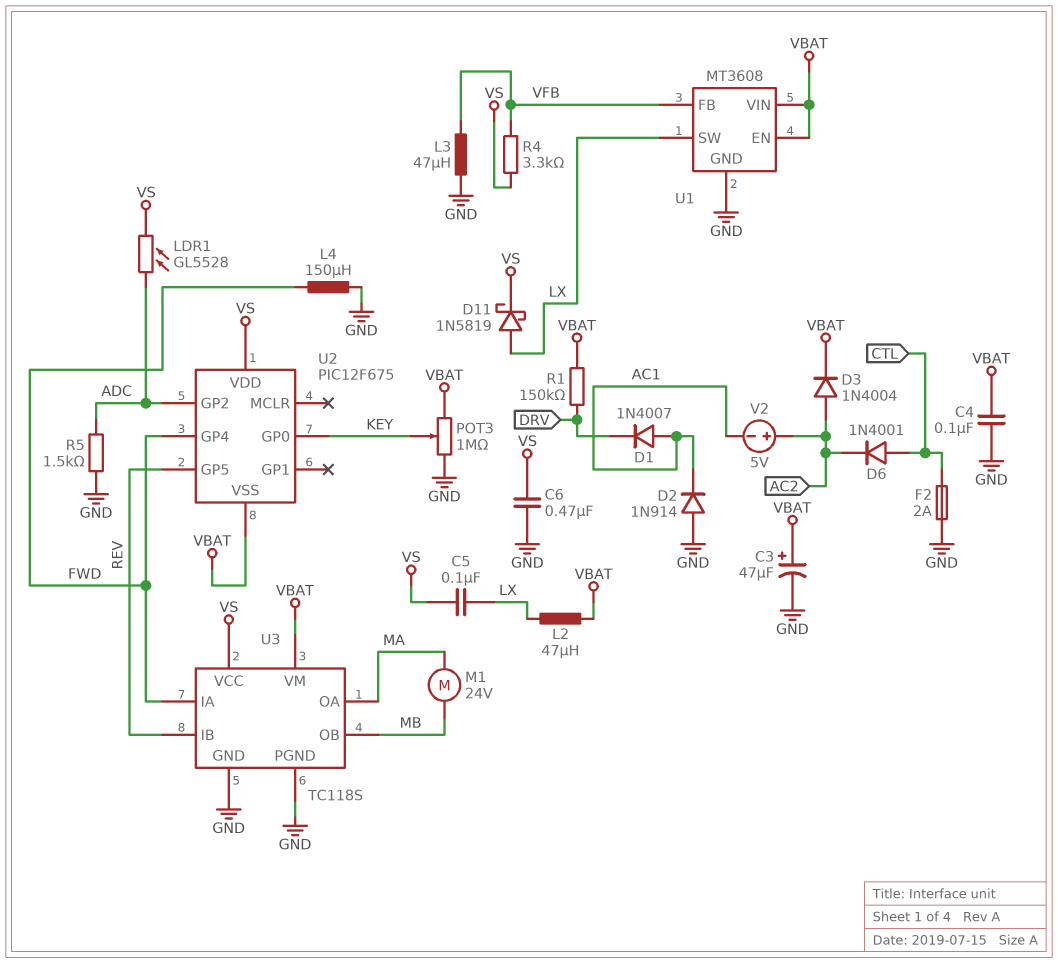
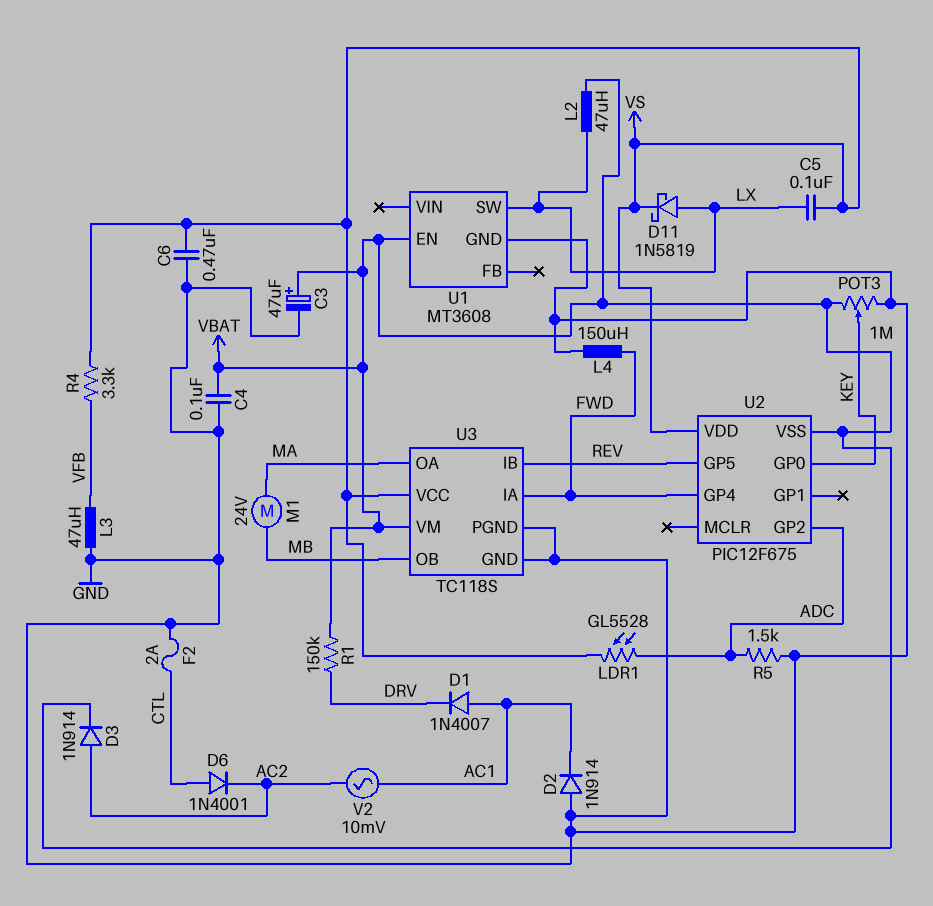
D3: diode 1N4004 (A AC2, K VBAT) -> diode 1N914 (A AC2, K VBAT)
U1 pin FB: VFB -> none
U1 pin VIN: VBAT -> none
V2: 5V (plus AC2, minus AC1) -> AC 10mV (AC1, AC2)

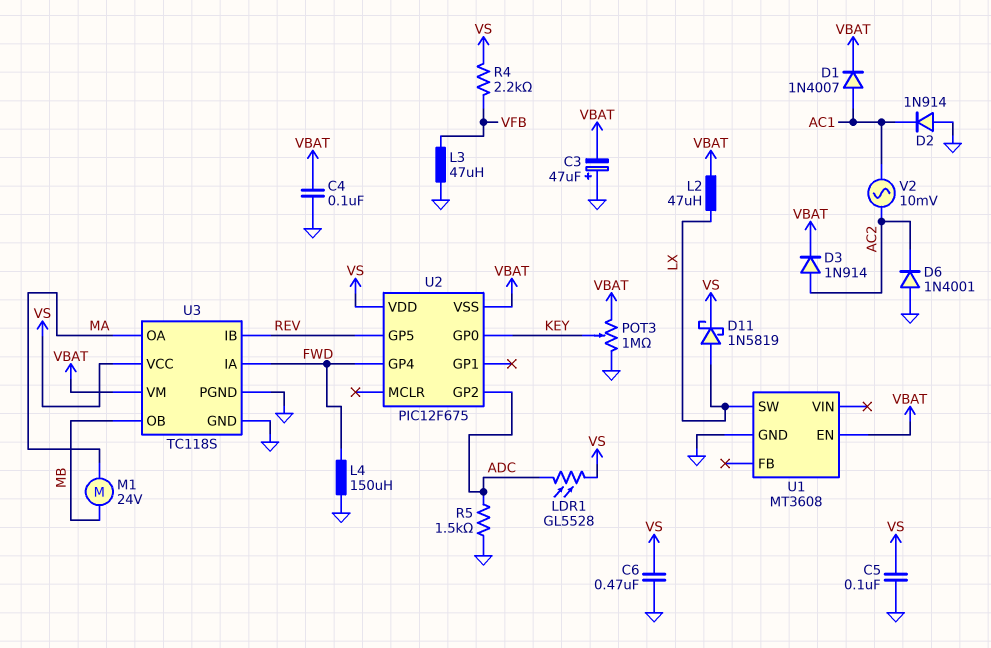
C3: 47uF (plus VBAT, minus GND) -> 47uF (plus GND, minus VBAT)
C5: 100nF (LX, VS) -> 100nF (GND, VS)
D1: diode 1N4007 (A AC1, K DRV) -> diode 1N4007 (A AC1, K VBAT)
D6: diode 1N4001 (A CTL, K AC2) -> diode 1N4001 (A GND, K AC2)
F2: 2A (CTL, GND) -> none
R1: 150k (DRV, VBAT) -> none
R4: 3.3k (VFB, VS) -> 2.2k (VFB, VS)

